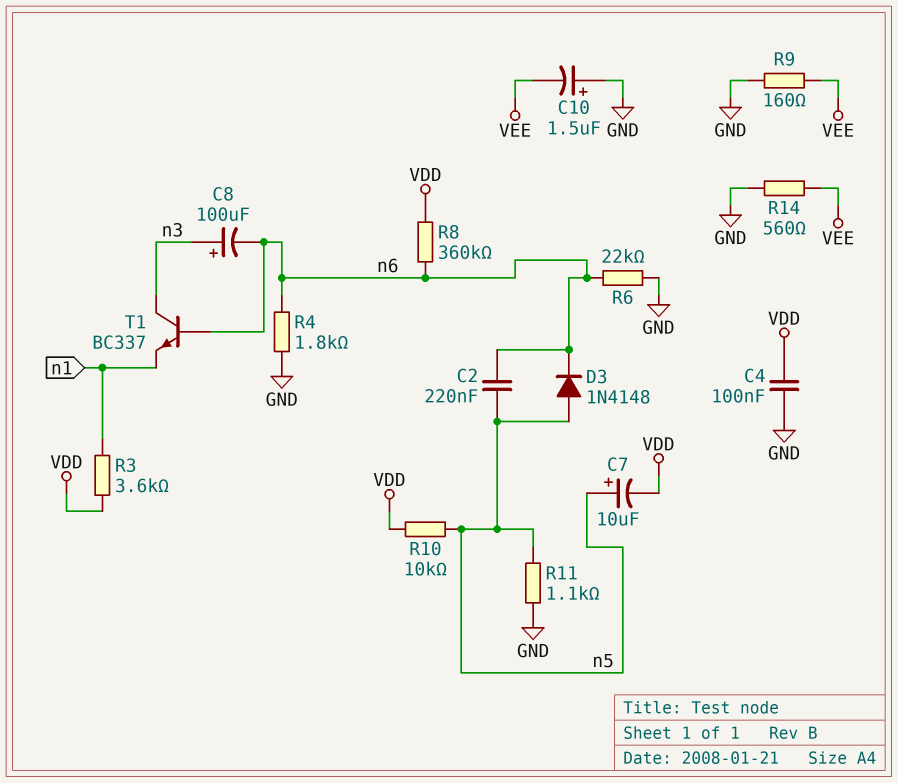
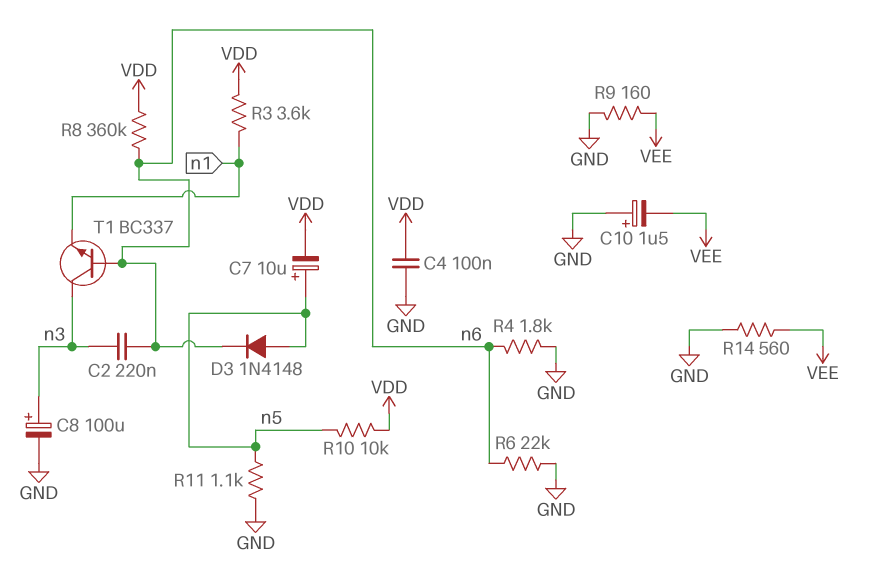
C2: 220nF (n5, n6) -> 220nF (n3, n6)
C8: 100uF (plus n3, minus n6) -> 100uF (plus n3, minus GND)

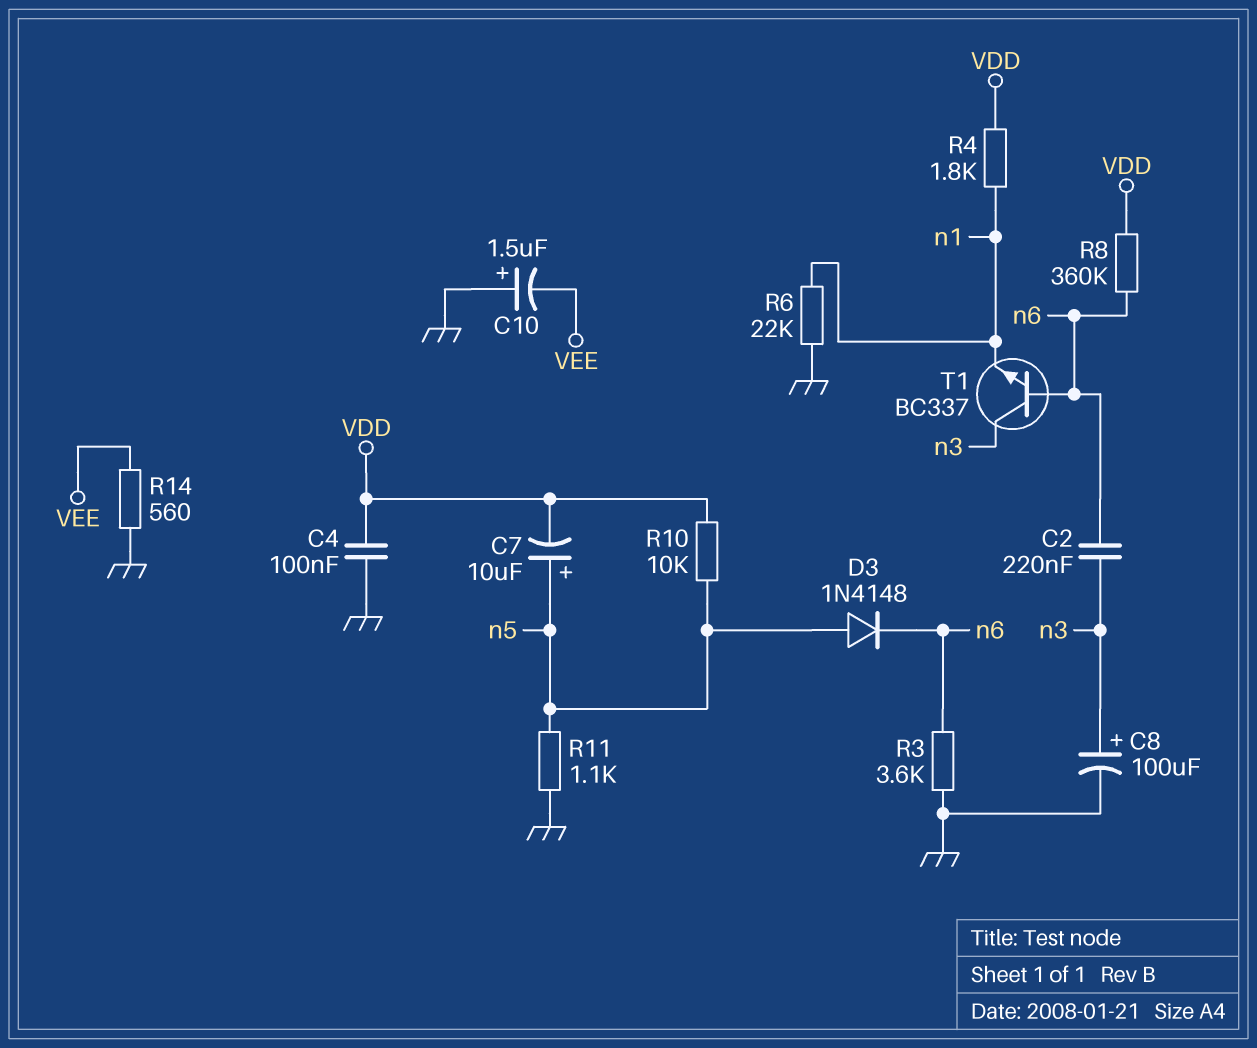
R3: 3.6k (VDD, n1) -> 3.6k (GND, n6)
R4: 1.8k (GND, n6) -> 1.8k (VDD, n1)
R6: 22k (GND, n6) -> 22k (GND, n1)
R9: 160 (GND, VEE) -> none

